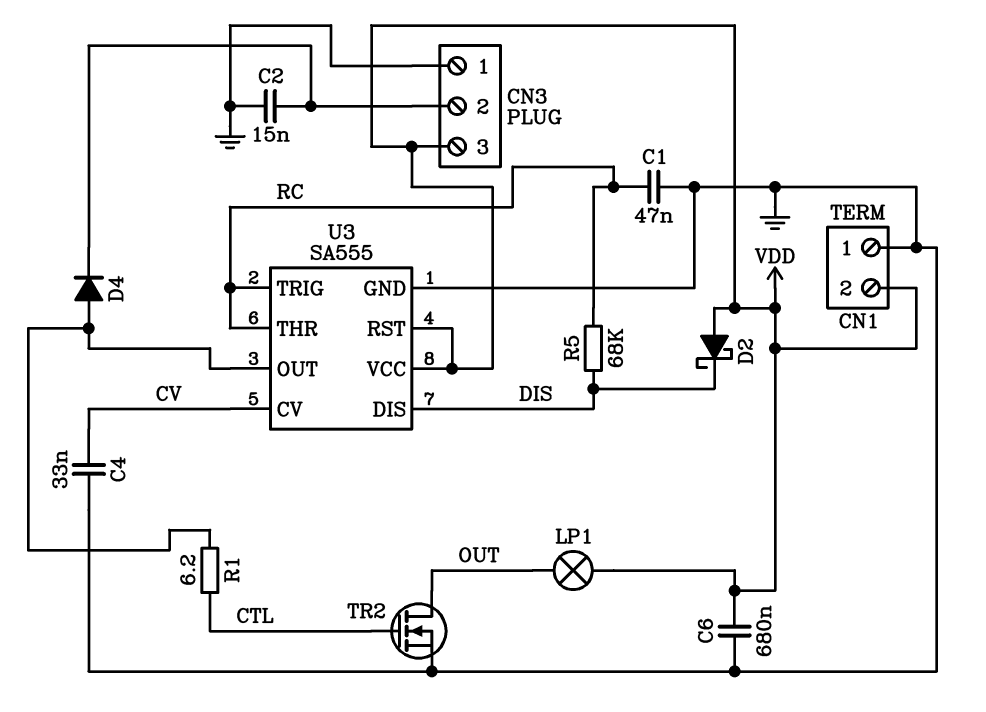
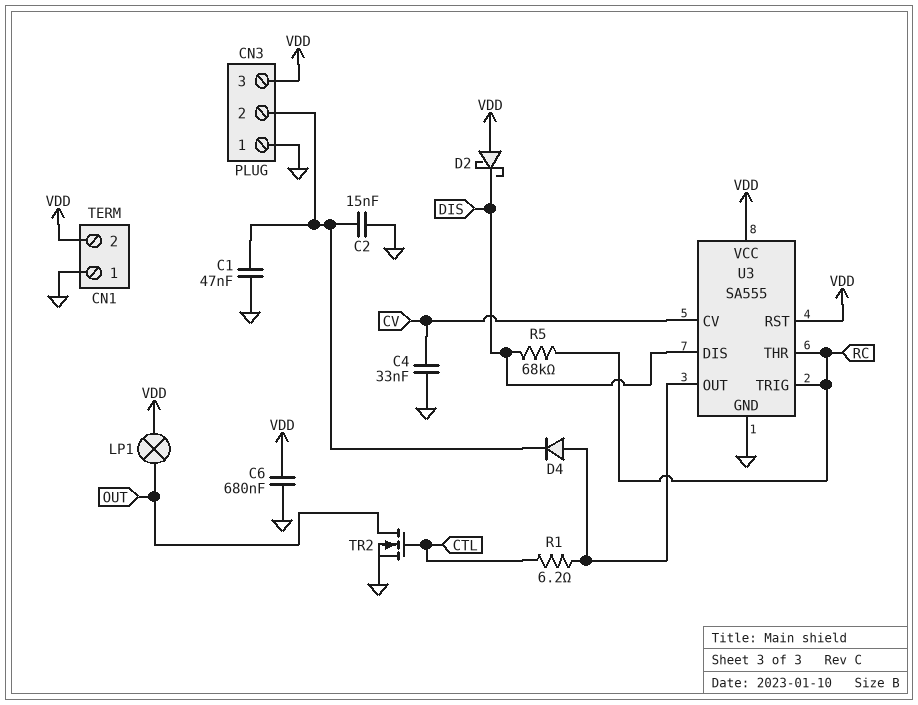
C1: 47nF (GND, RC) -> 47nF (CN3/2, GND)

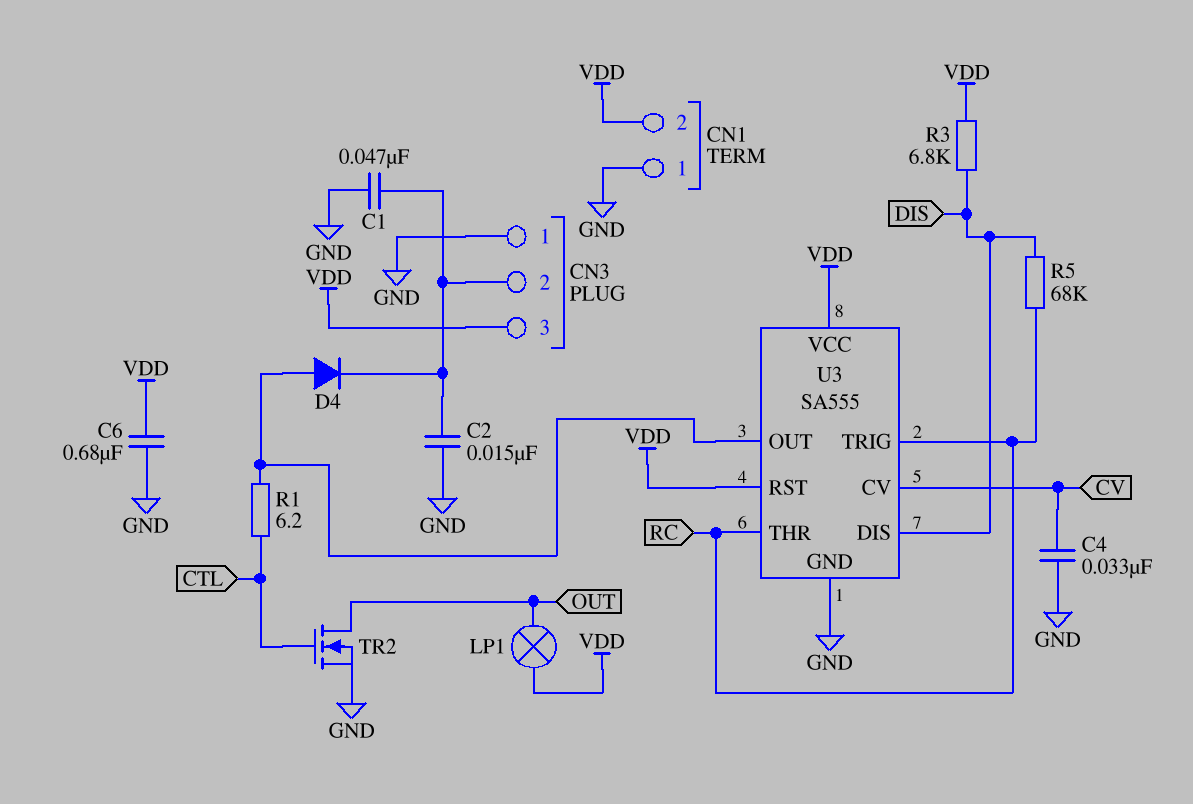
D2: schottky (A VDD, K DIS) -> none
R3: none -> 6.8k (DIS, VDD)

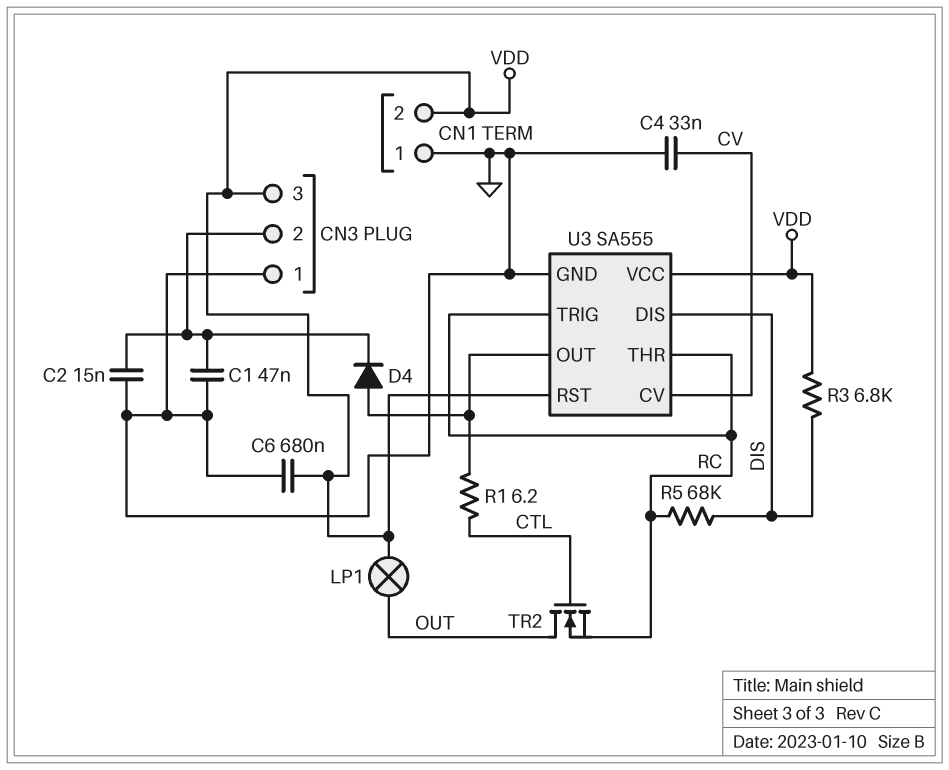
TR2: NMOS (G CTL, D OUT, S GND) -> NMOS (G CTL, D OUT, S RC)

